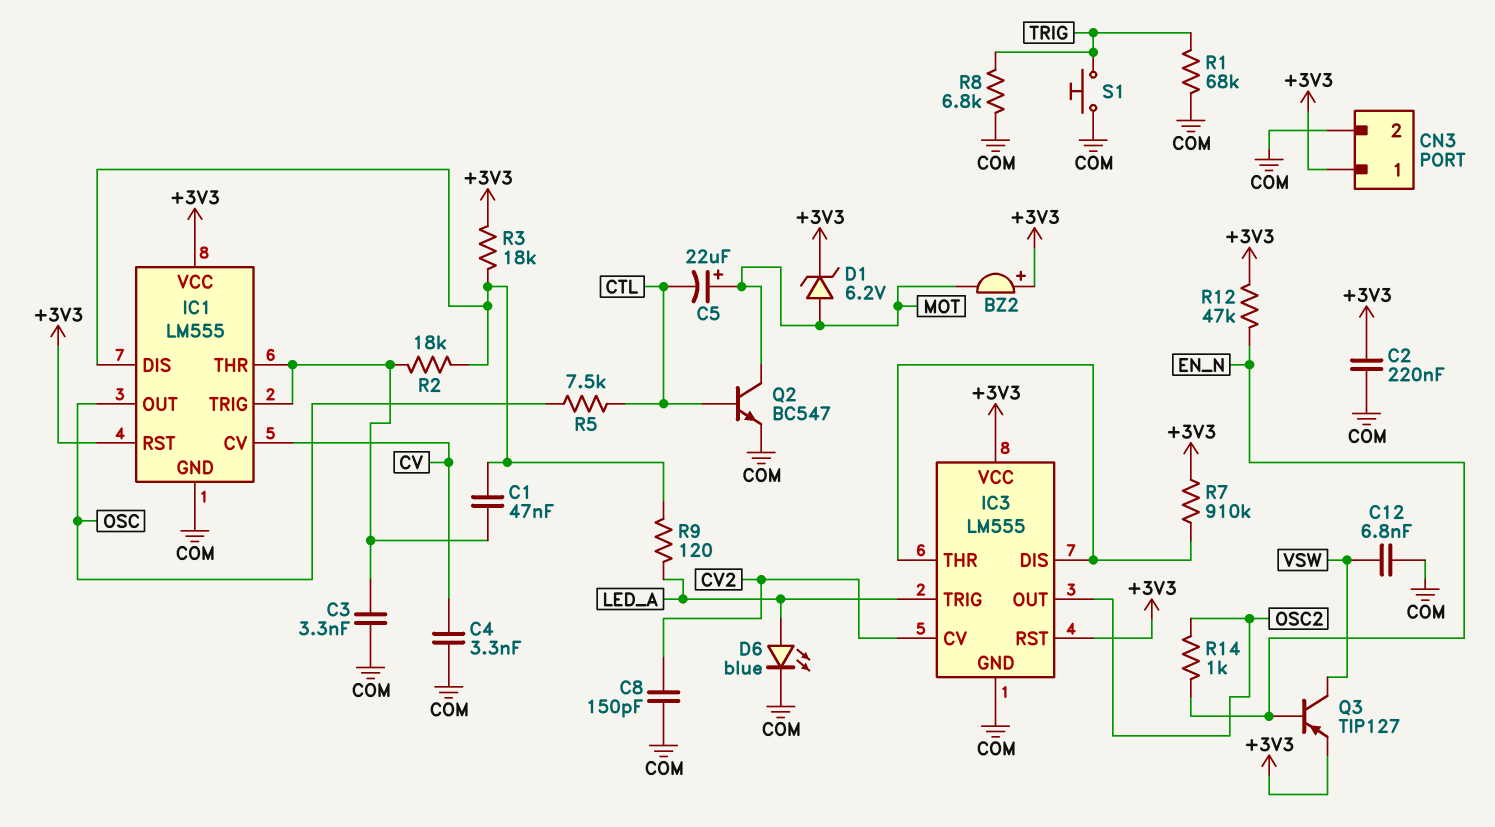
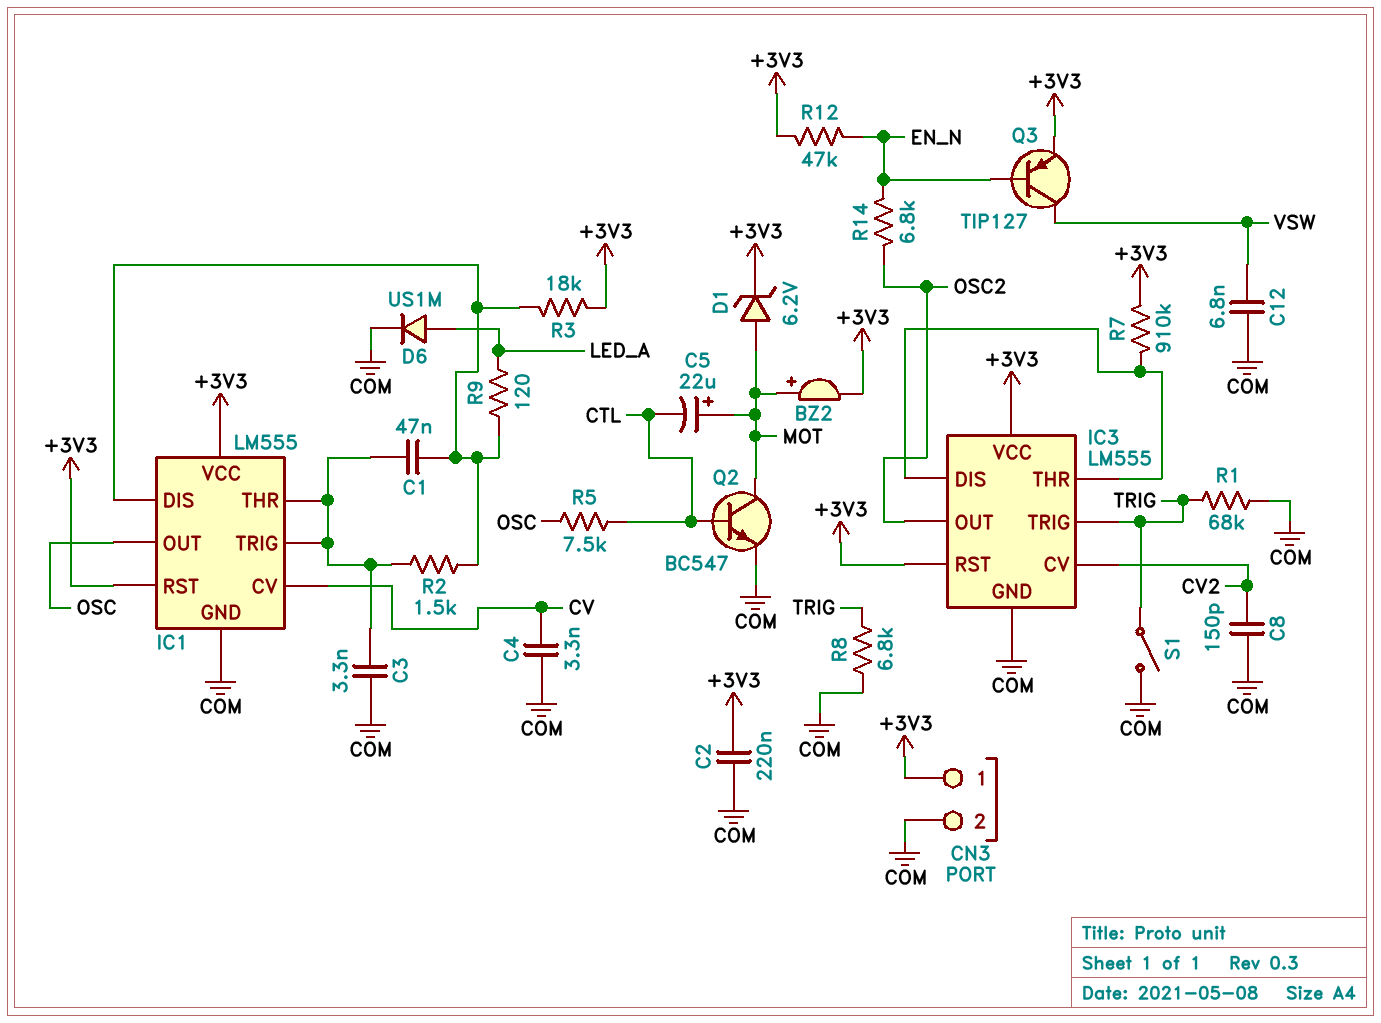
BZ2: buzzer (plus +3V3, minus MOT) -> buzzer (plus MOT, minus +3V3)
D6: LED blue (A LED_A, K COM) -> diode US1M (A LED_A, K COM)
IC3 pin TRIG: LED_A -> TRIG
R2: 18k (IC1/DIS, IC1/THR) -> 1.5k (IC1/DIS, IC1/THR)
R14: 1k (EN_N, OSC2) -> 6.8k (EN_N, OSC2)
S1: button (COM, TRIG) -> switch (COM, TRIG)

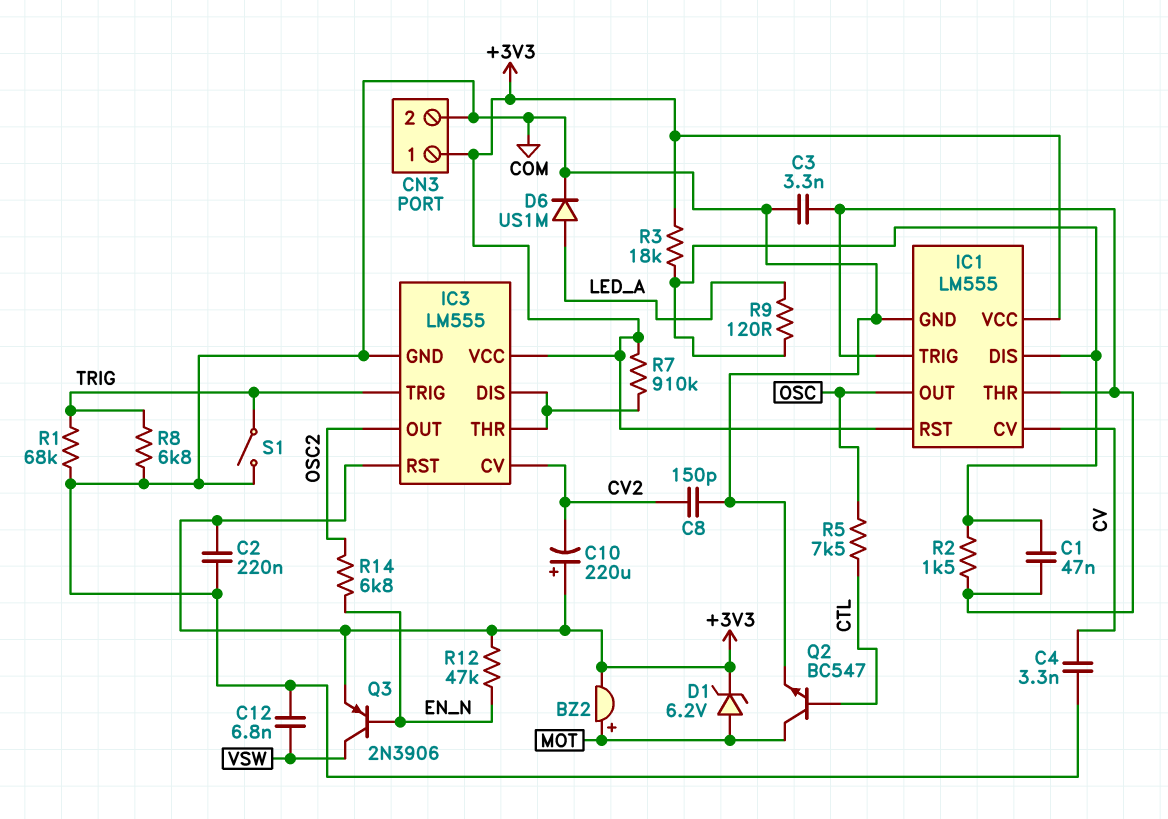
C5: 22uF (plus MOT, minus CTL) -> none
C10: none -> 220uF (plus +3V3, minus CV2)
Q3: PNP TIP127 (B EN_N, C VSW, E +3V3) -> PNP 2N3906 (B EN_N, C VSW, E +3V3)

